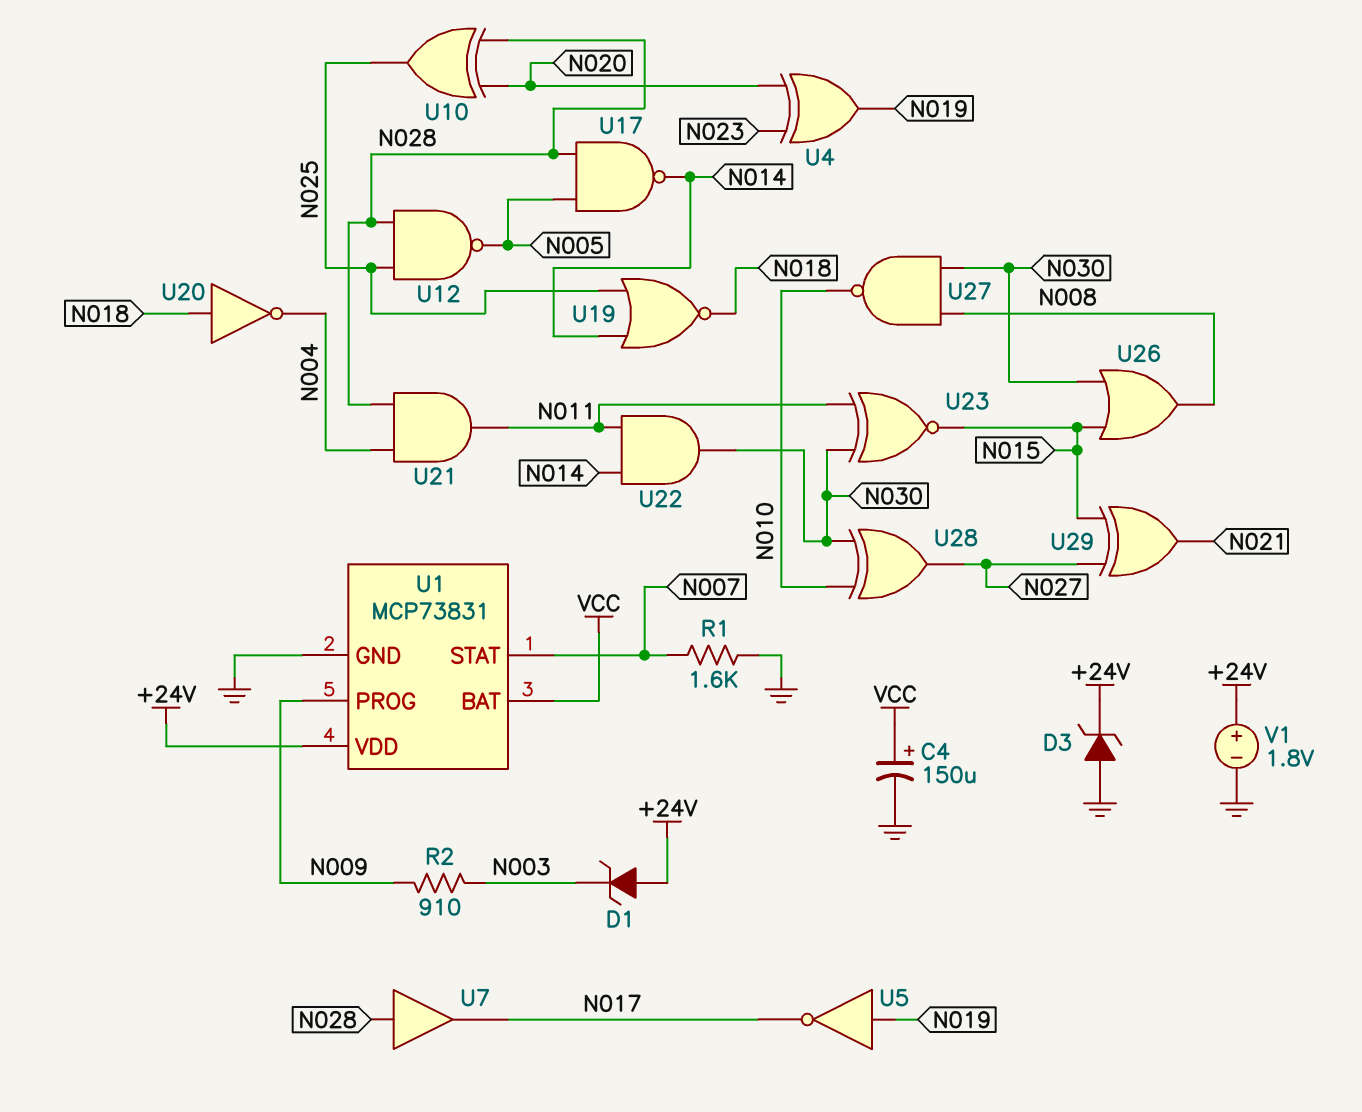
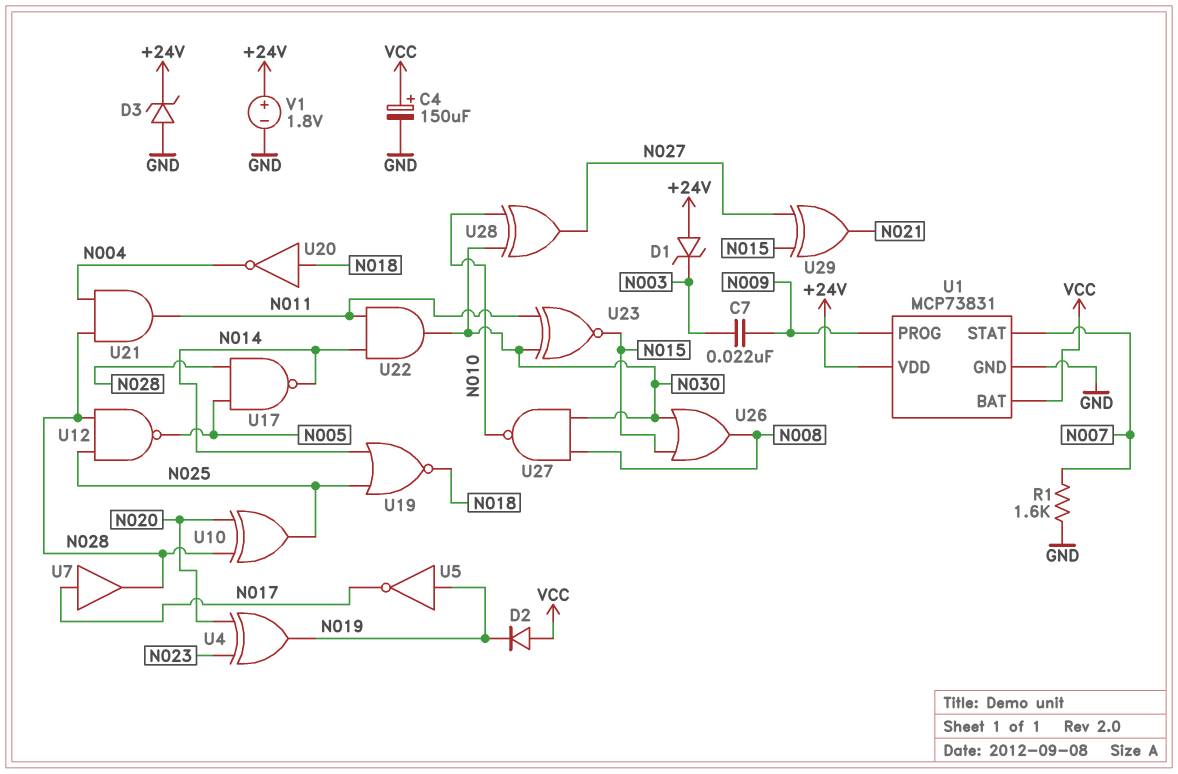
C7: none -> 22nF (N003, N009)
D2: none -> diode (A VCC, K N019)
R2: 910 (N003, N009) -> none
U7: buffer (in N028, out N017) -> buffer (in N017, out N028)

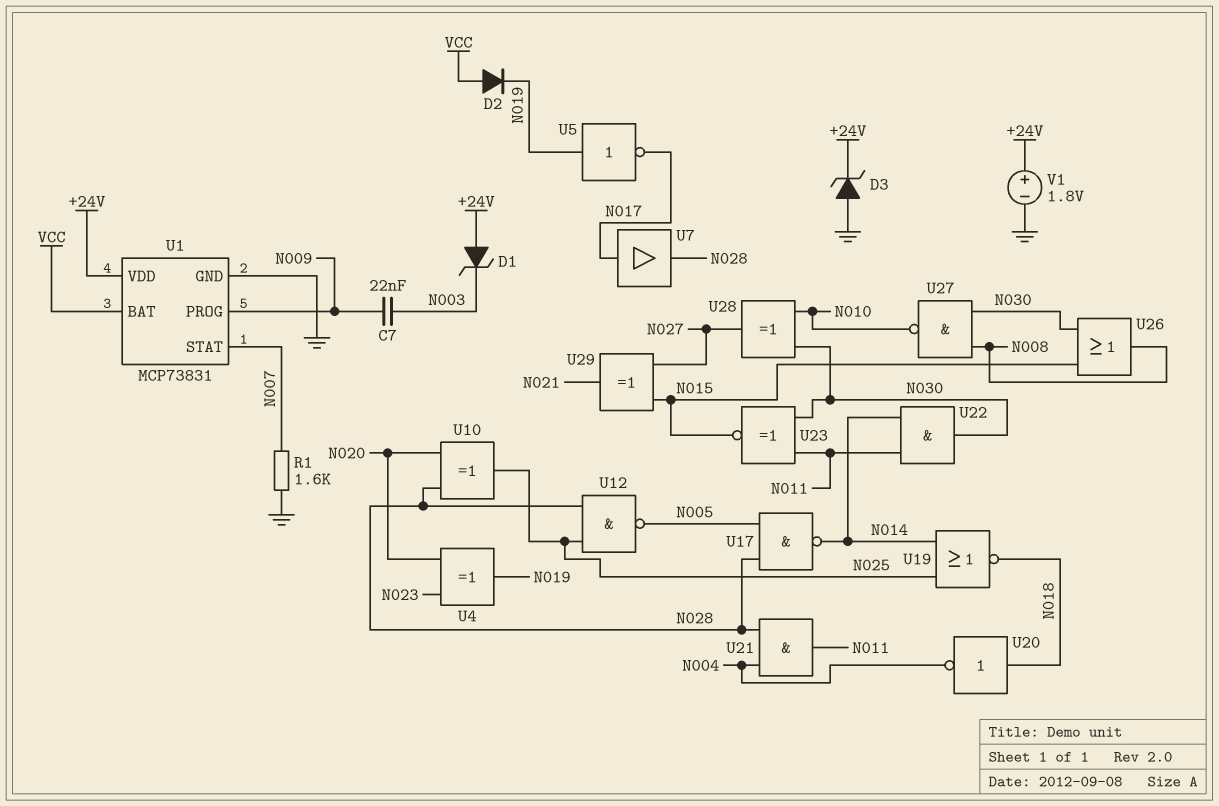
C4: 150uF (plus VCC, minus GND) -> none

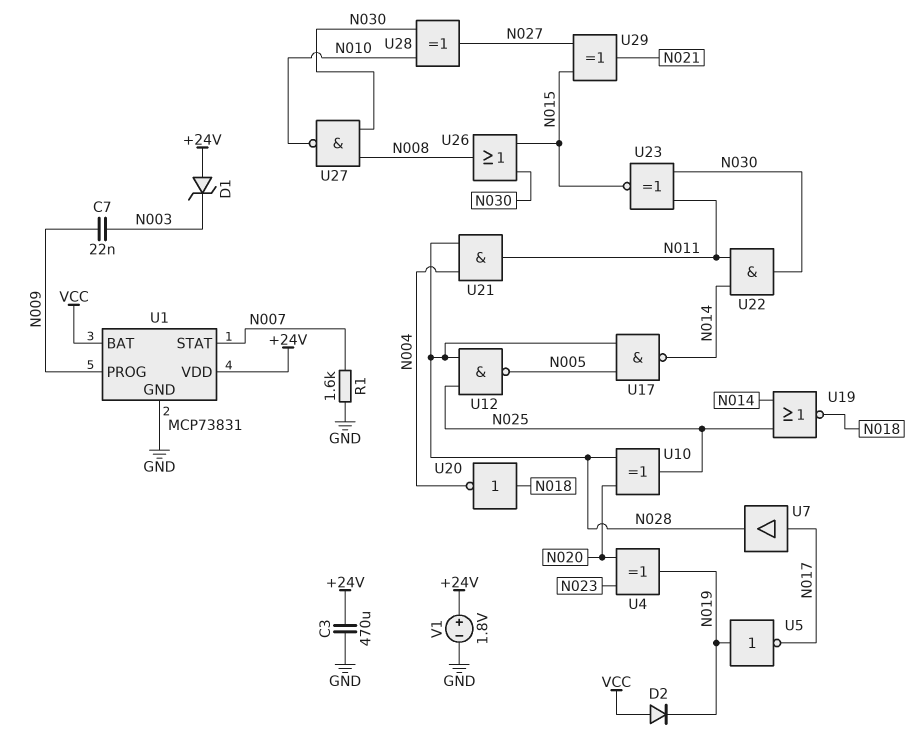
C3: none -> 470uF (+24V, GND)
D3: zener (A GND, K +24V) -> none

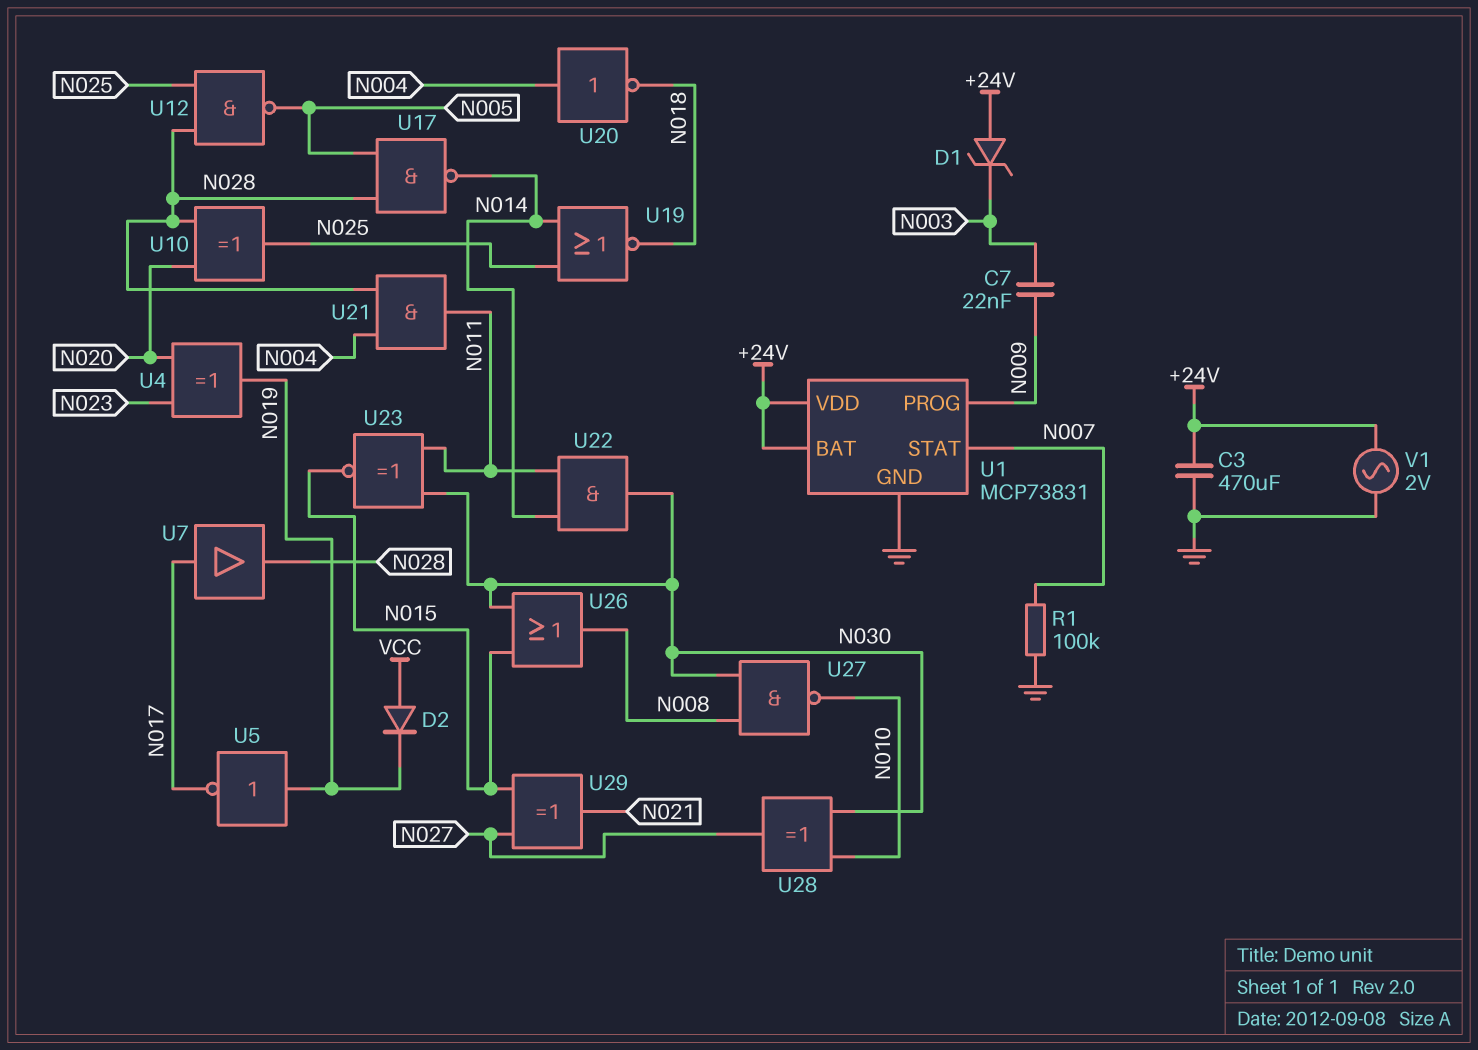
R1: 1.6k (GND, N007) -> 100k (GND, N007)
U1 pin BAT: VCC -> +24V
U20: NOT (in N018, out N004) -> NOT (in N004, out N018)
V1: 1.8V (plus +24V, minus GND) -> AC 2V (+24V, GND)

